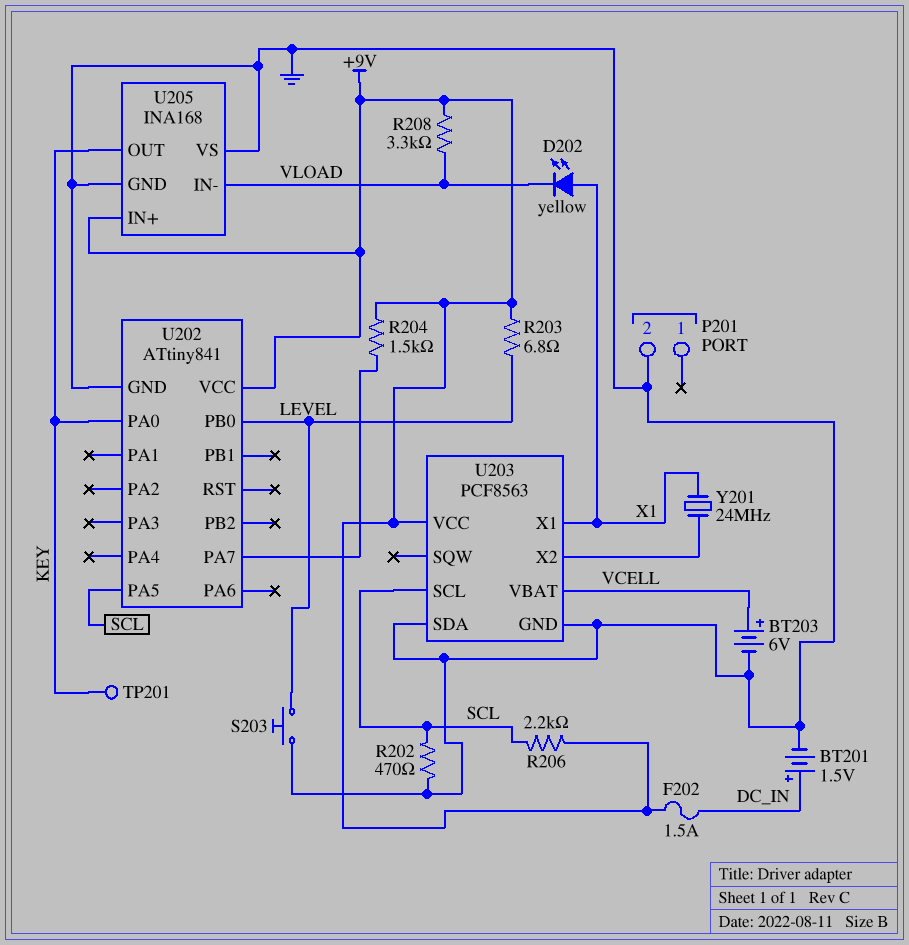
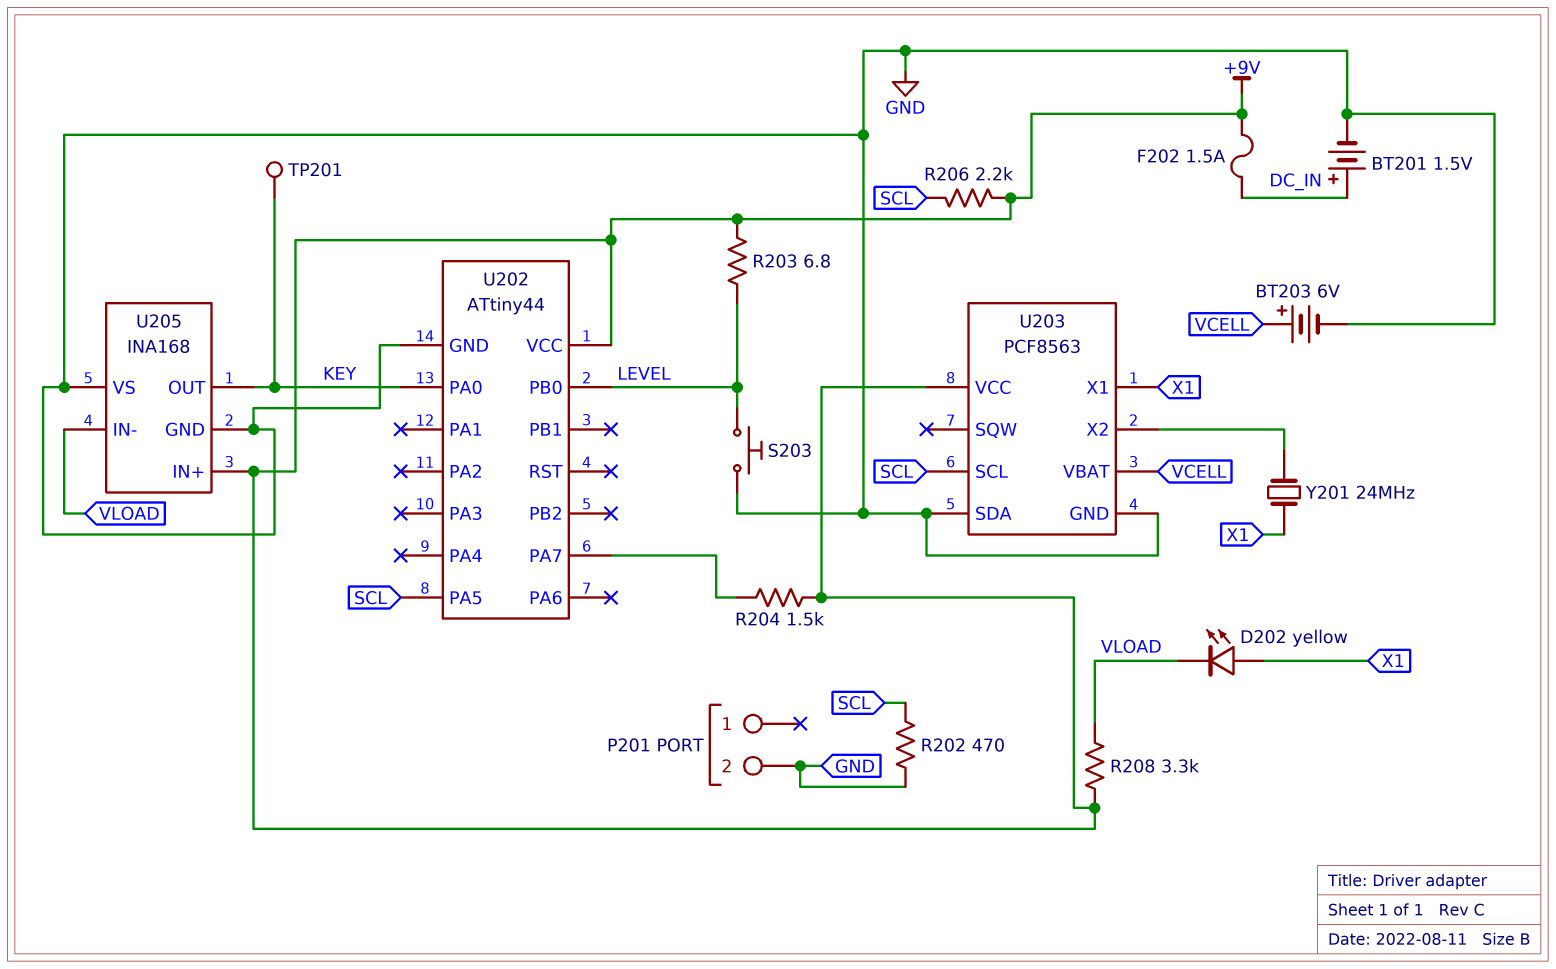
U202: ATtiny841 -> ATtiny44

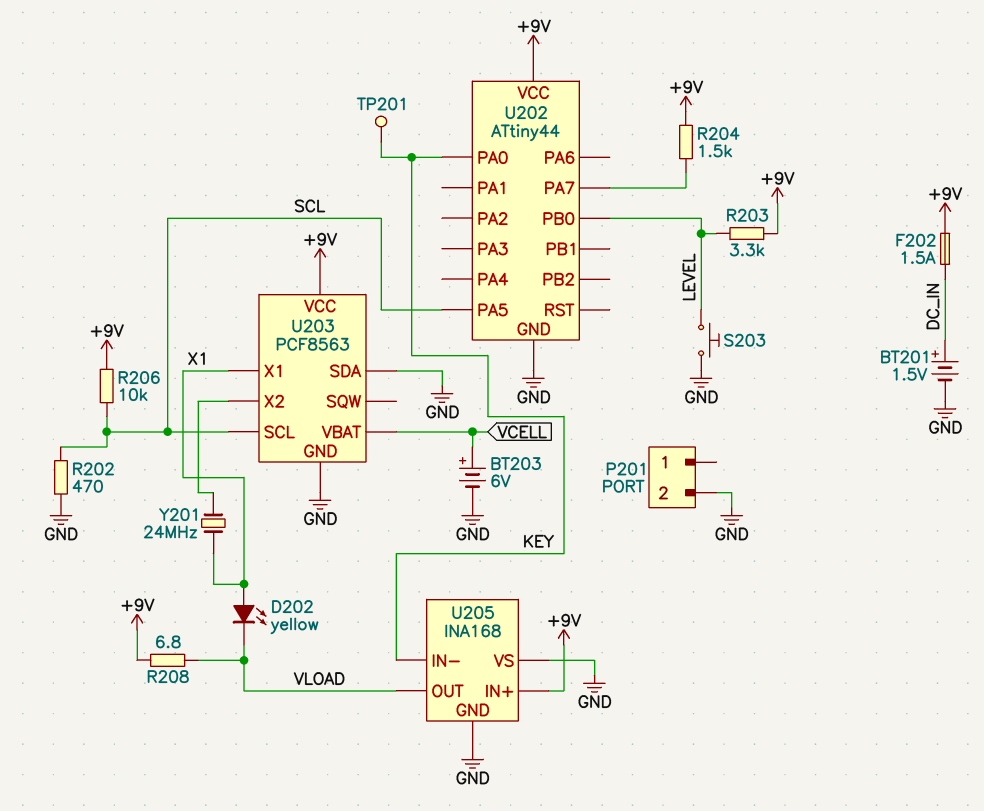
R203: 6.8 (+9V, LEVEL) -> 3.3k (+9V, LEVEL)
R206: 2.2k (+9V, SCL) -> 10k (+9V, SCL)
R208: 3.3k (+9V, VLOAD) -> 6.8 (+9V, VLOAD)
U205 pin IN-: VLOAD -> KEY
U205 pin OUT: KEY -> VLOAD

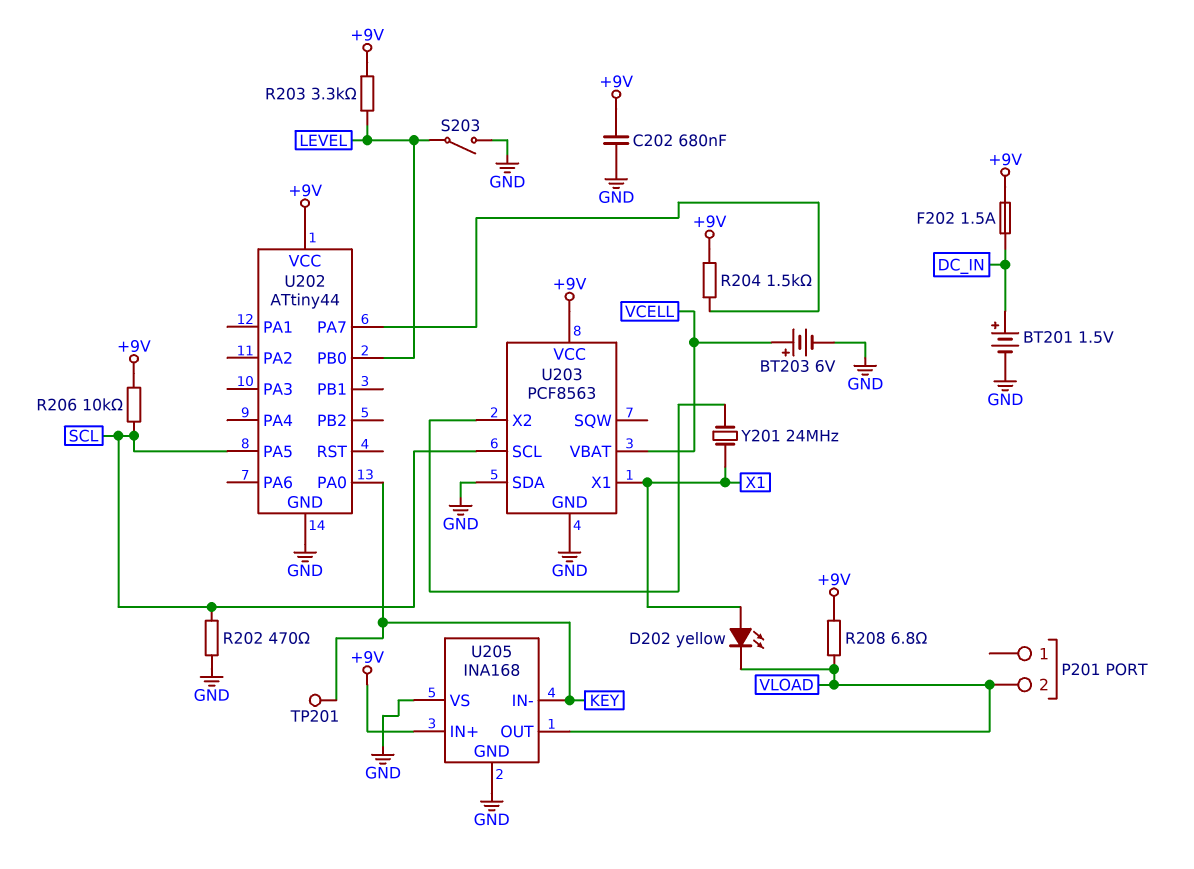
C202: none -> 680nF (+9V, GND)
P201 pin 2: GND -> VLOAD
S203: button (GND, LEVEL) -> switch (GND, LEVEL)

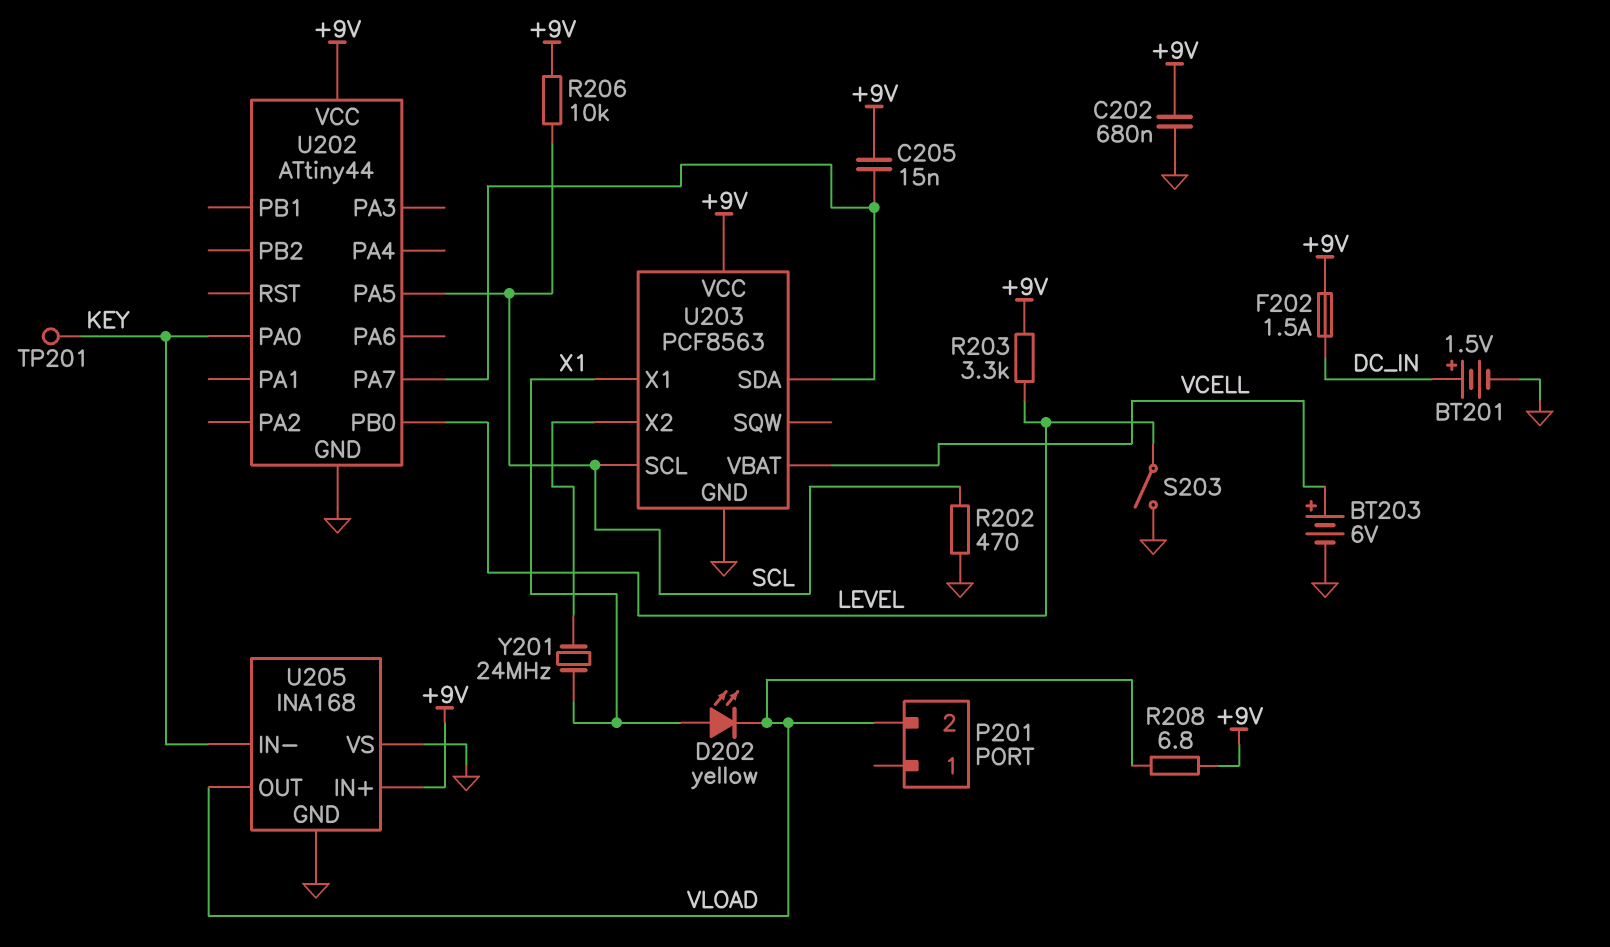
C205: none -> 15nF (+9V, U202/PA7)
R204: 1.5k (+9V, U202/PA7) -> none
U203 pin SDA: GND -> U202/PA7

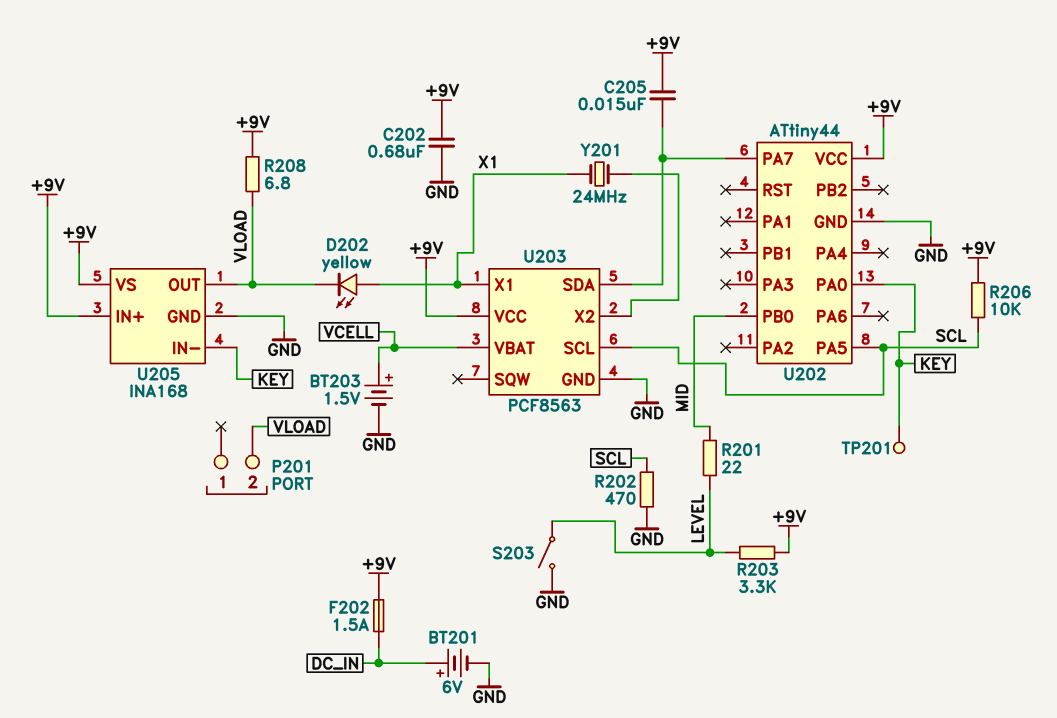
BT201: 1.5V (plus DC_IN, minus GND) -> 6V (plus DC_IN, minus GND)
BT203: 6V (plus VCELL, minus GND) -> 1.5V (plus VCELL, minus GND)
R201: none -> 22 (LEVEL, MID)
U202 pin PB0: LEVEL -> MID
U205 pin VS: GND -> +9V

